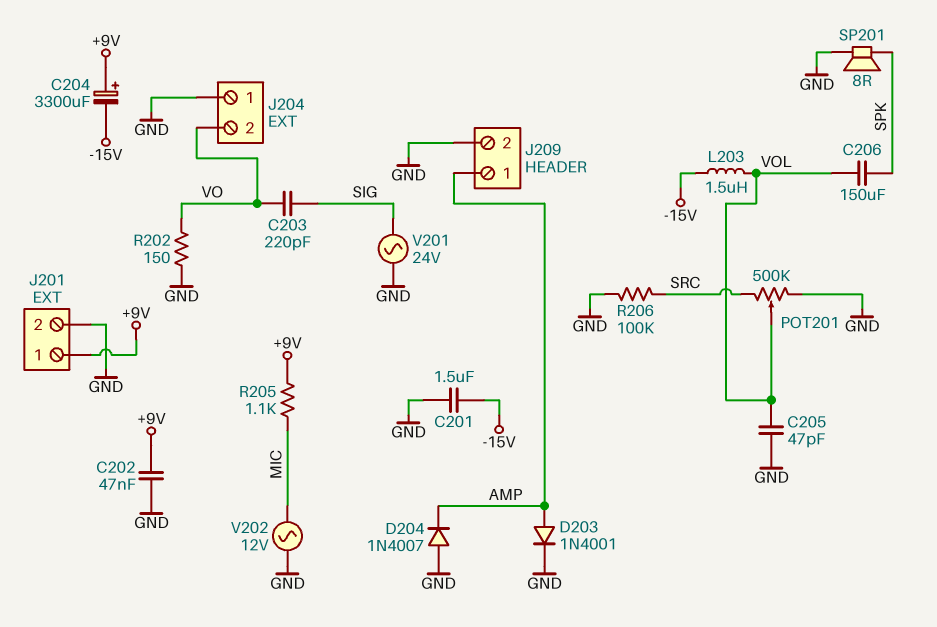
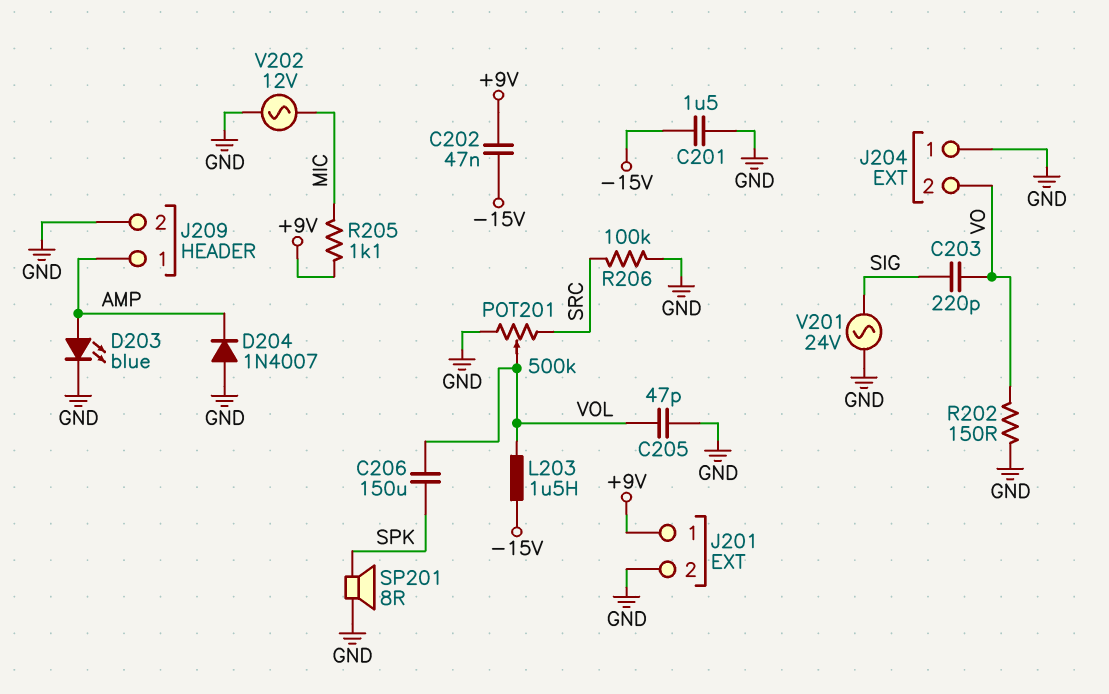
C202: 47nF (+9V, GND) -> 47nF (+9V, -15V)
C204: 3300uF (plus +9V, minus -15V) -> none
D203: diode 1N4001 (A AMP, K GND) -> LED blue (A AMP, K GND)

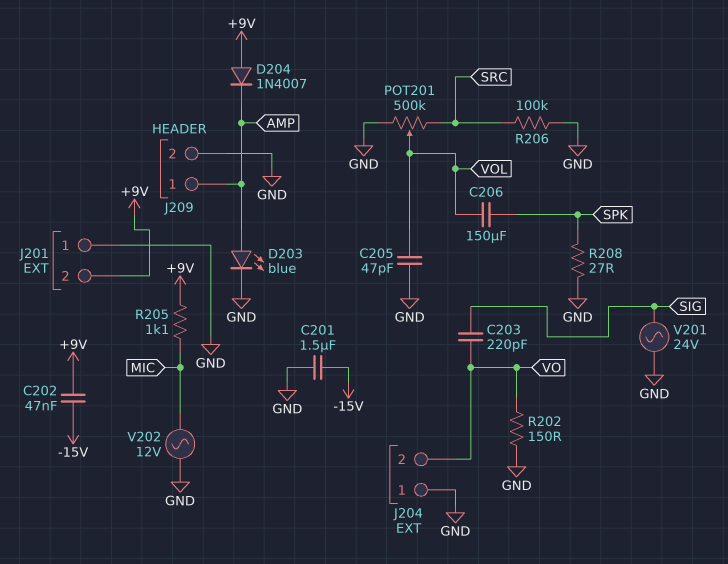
D204: diode 1N4007 (A GND, K AMP) -> diode 1N4007 (A +9V, K AMP)
J201 pin 1: +9V -> GND
J201 pin 2: GND -> +9V
L203: 1.5uH (-15V, VOL) -> none
R208: none -> 27 (GND, SPK)
SP201: speaker 8R (GND, SPK) -> none

